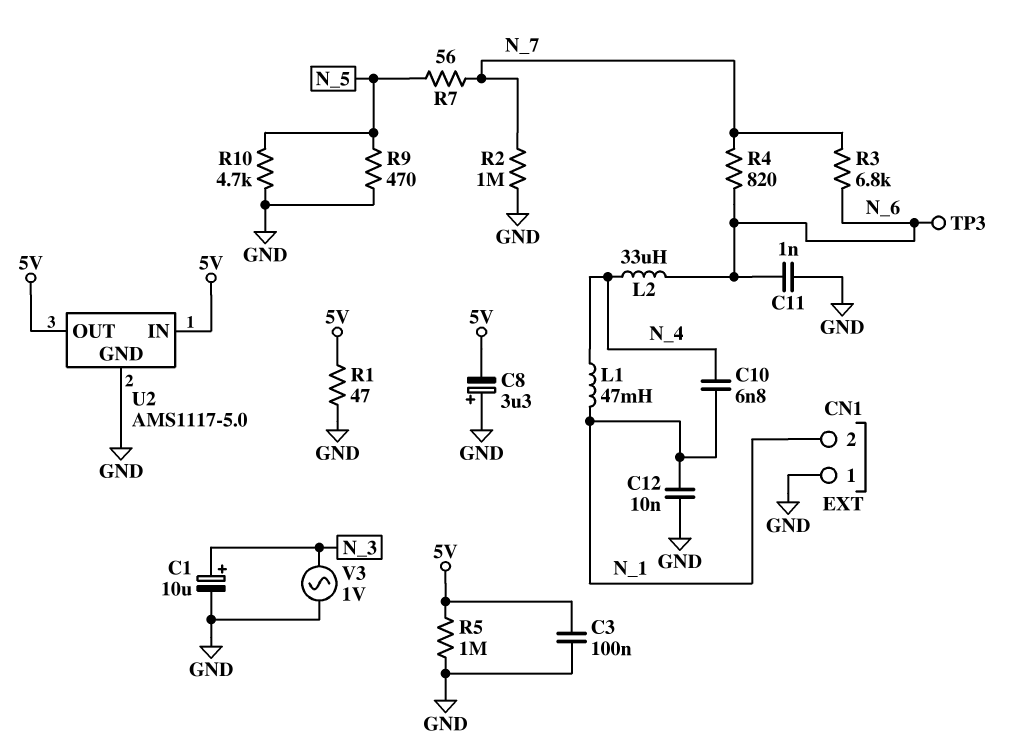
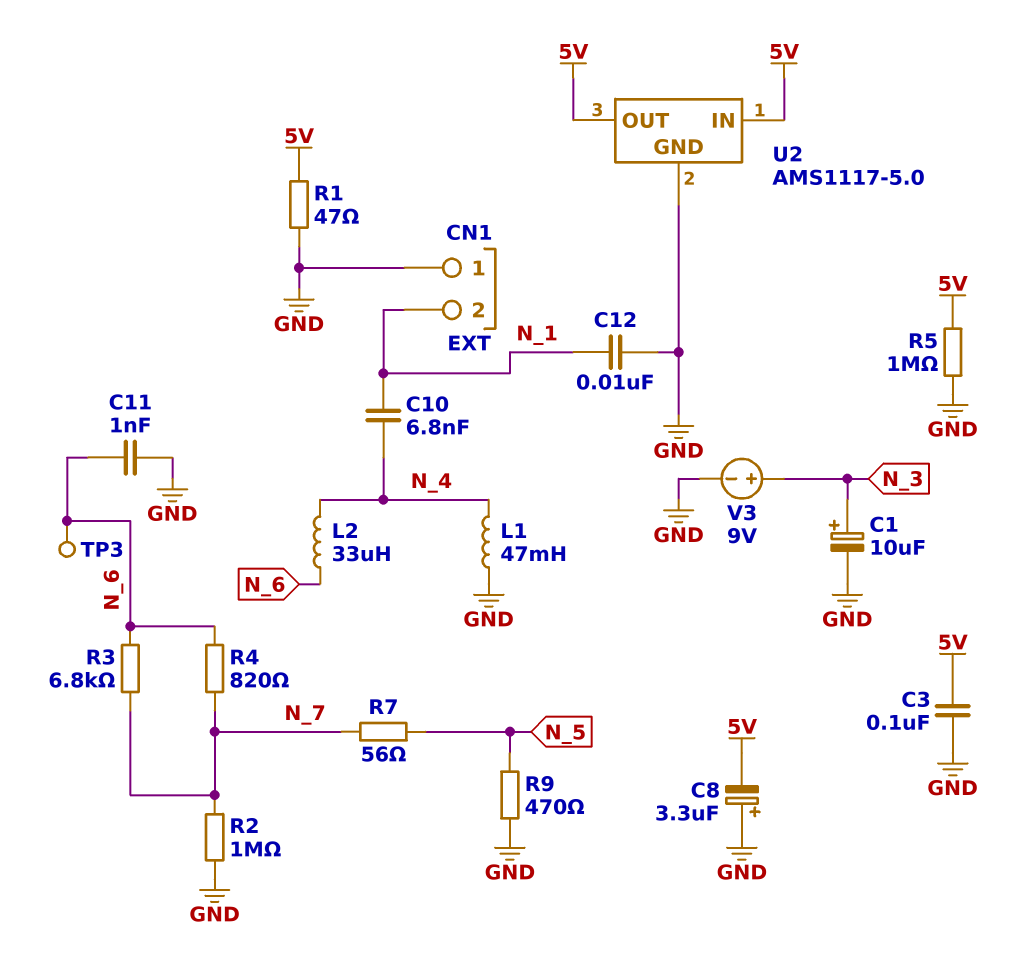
L1: 47mH (N_1, N_4) -> 47mH (GND, N_4)
R10: 4.7k (GND, N_5) -> none
V3: AC 1V (GND, N_3) -> 9V (plus N_3, minus GND)

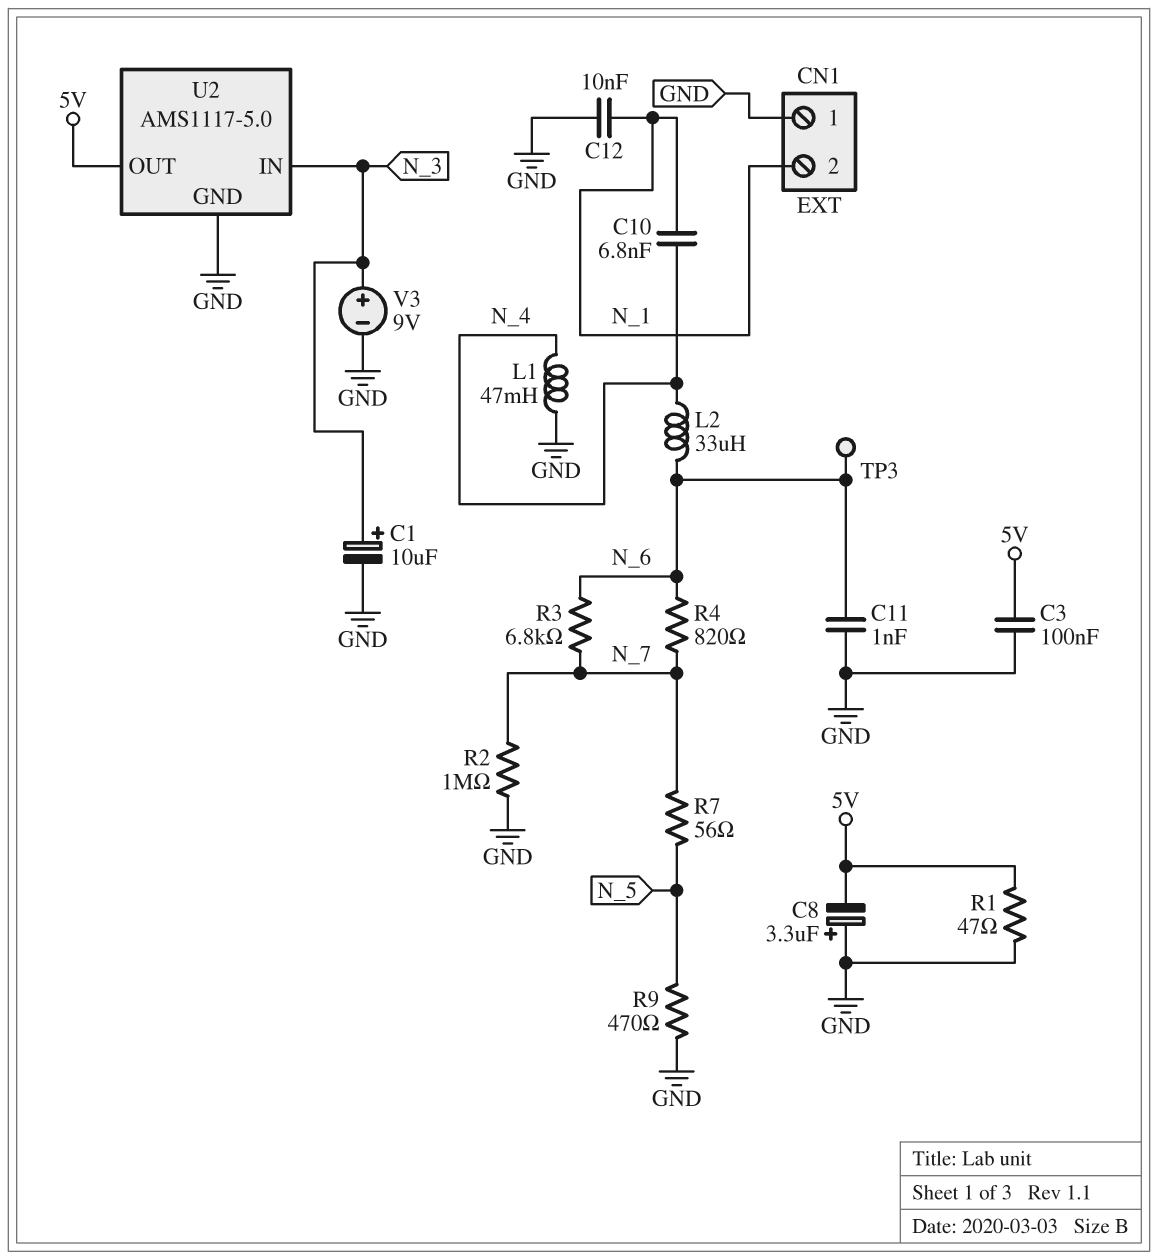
R5: 1M (5V, GND) -> none
U2 pin IN: 5V -> N_3

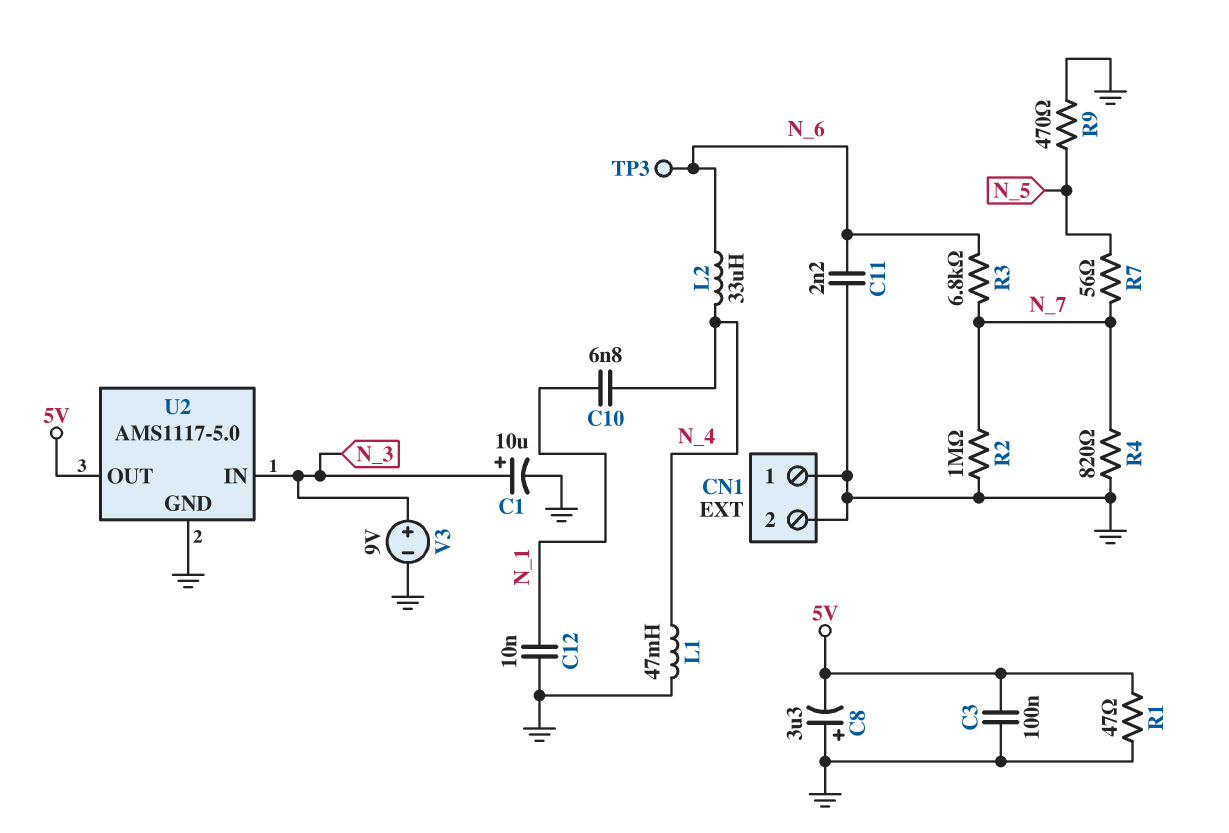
C11: 1nF (GND, N_6) -> 2.2nF (GND, N_6)
CN1 pin 2: N_1 -> GND
R4: 820 (N_6, N_7) -> 820 (GND, N_7)

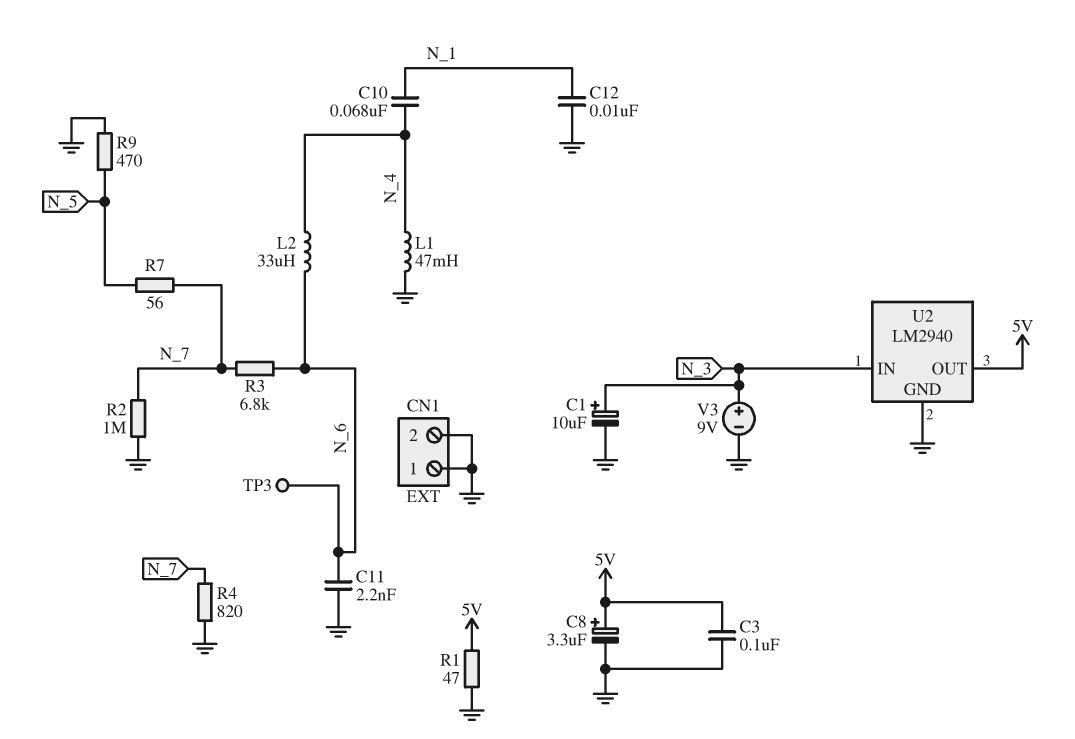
C8: 3.3uF (plus GND, minus 5V) -> 3.3uF (plus 5V, minus GND)
C10: 6.8nF (N_1, N_4) -> 68nF (N_1, N_4)
U2: AMS1117-5.0 -> LM2940

